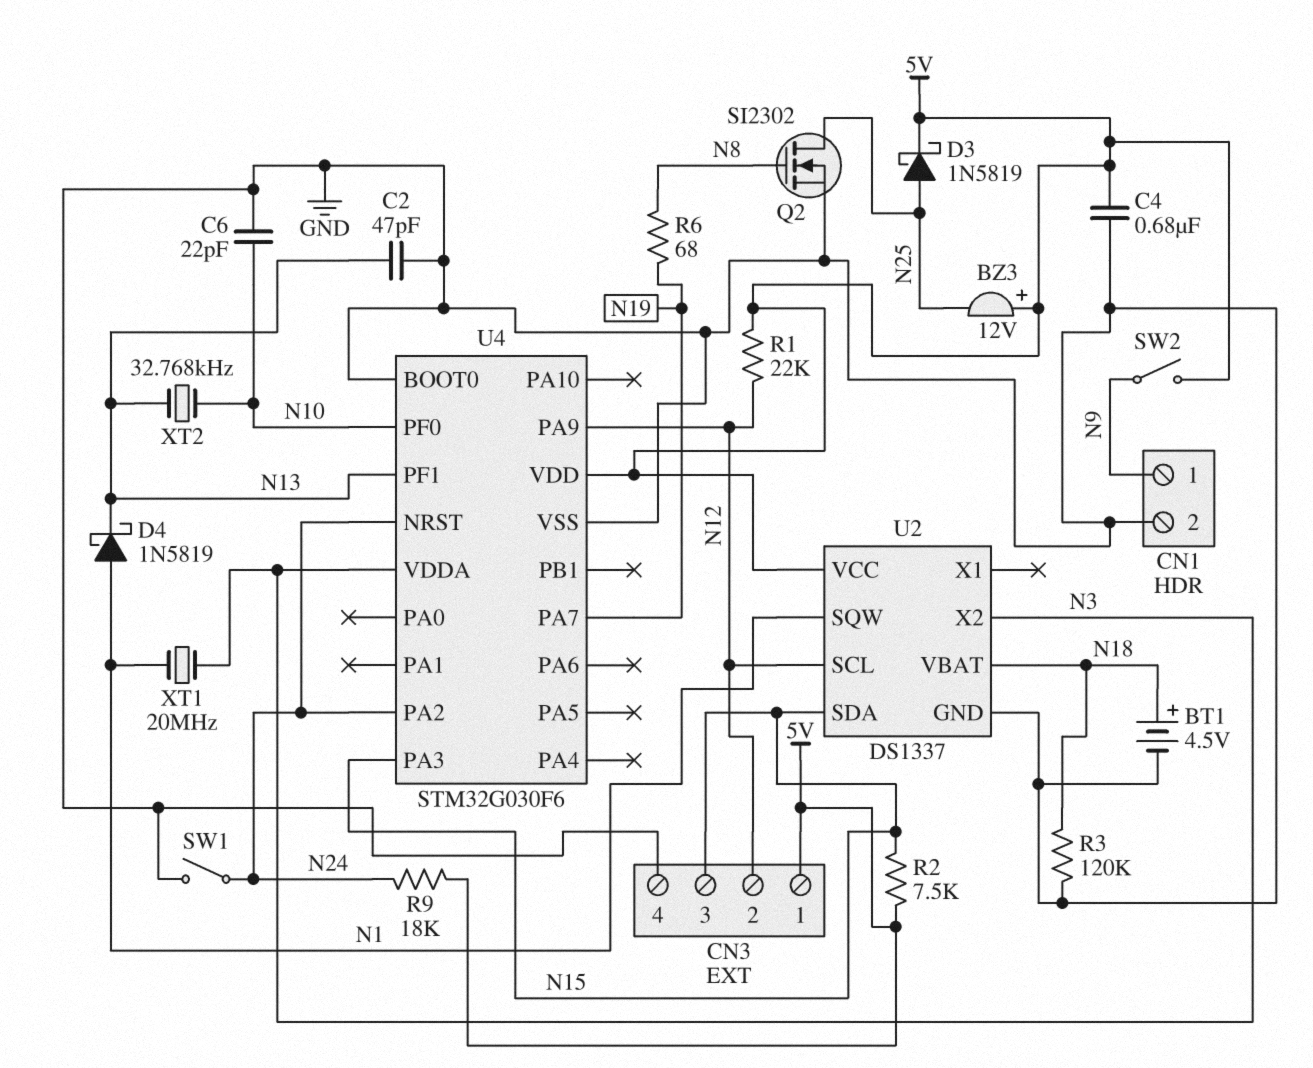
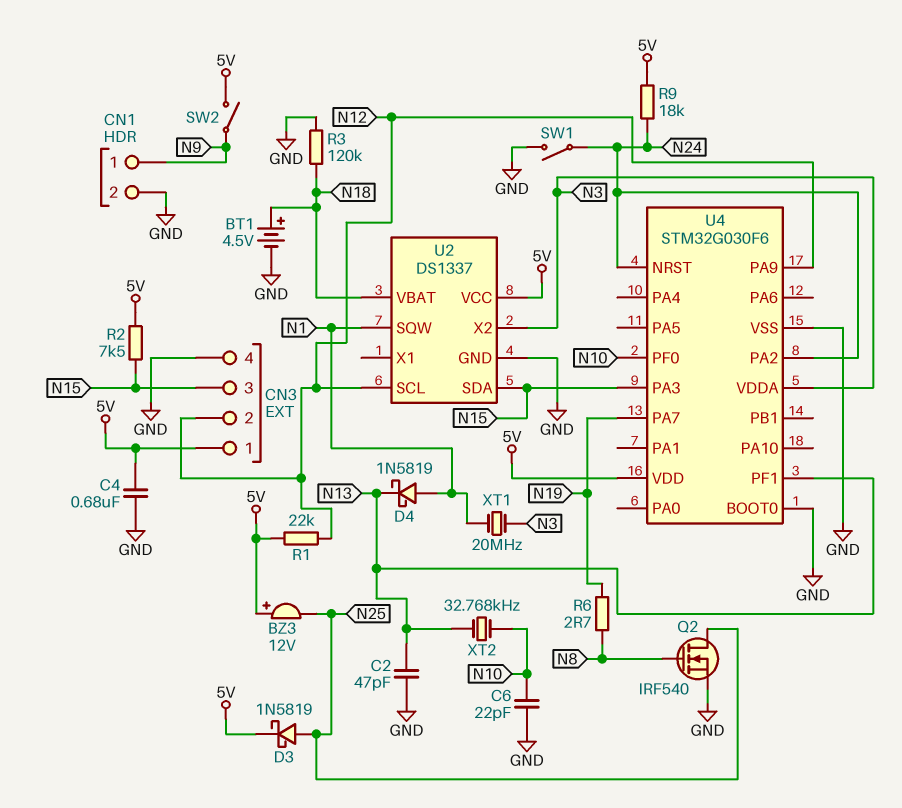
Q2: NMOS SI2302 (G N8, D N25, S GND) -> NMOS IRF540 (G N8, D N25, S GND)
R6: 68 (N8, N19) -> 2.7 (N8, N19)

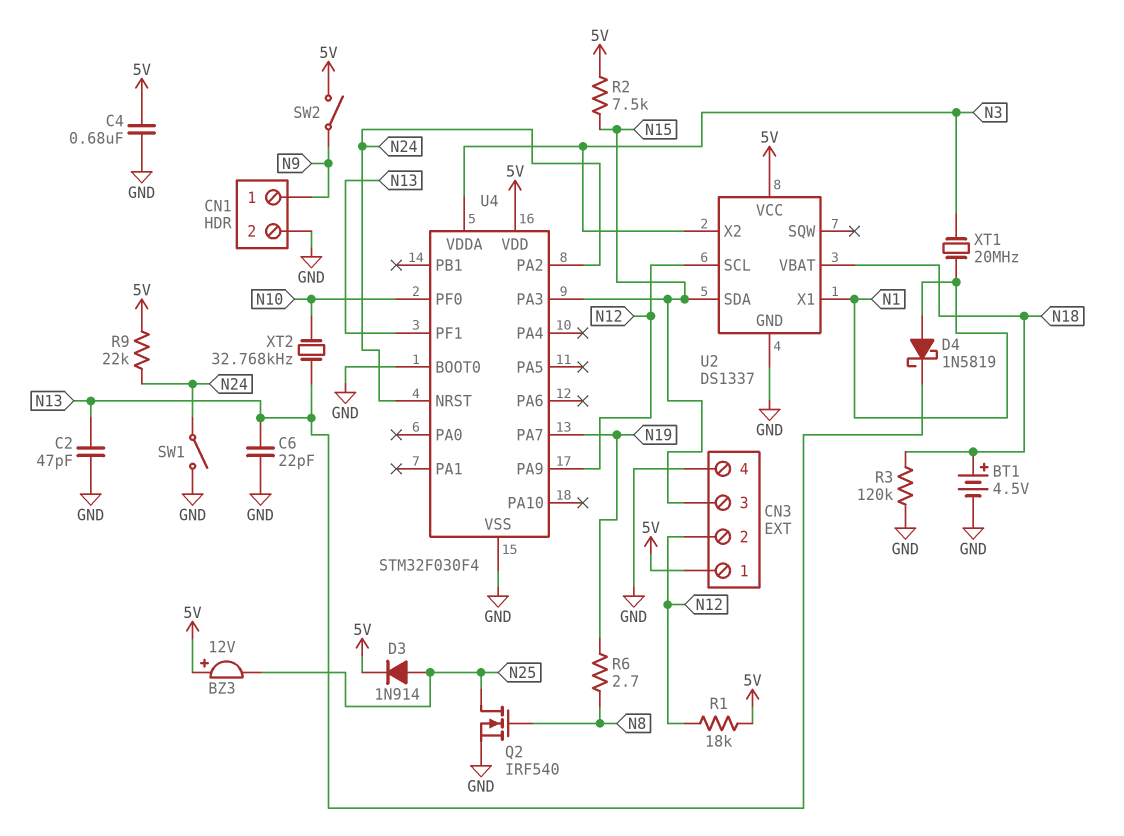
C6: 22pF (GND, N10) -> 22pF (GND, N13)
D3: schottky 1N5819 (A N25, K 5V) -> diode 1N914 (A N25, K 5V)
R1: 22k (5V, N12) -> 18k (5V, N12)
R9: 18k (5V, N24) -> 22k (5V, N24)
U2 pin SQW: N1 -> none
U2 pin X1: none -> N1
U4: STM32G030F6 -> STM32F030F4

